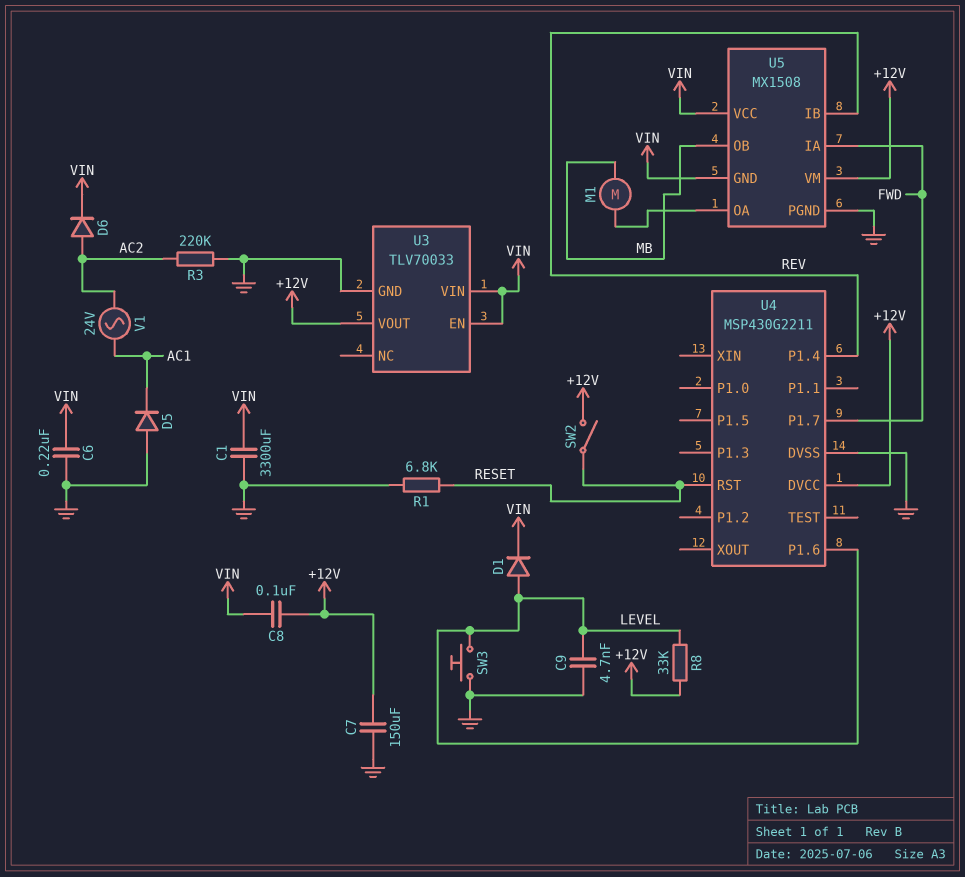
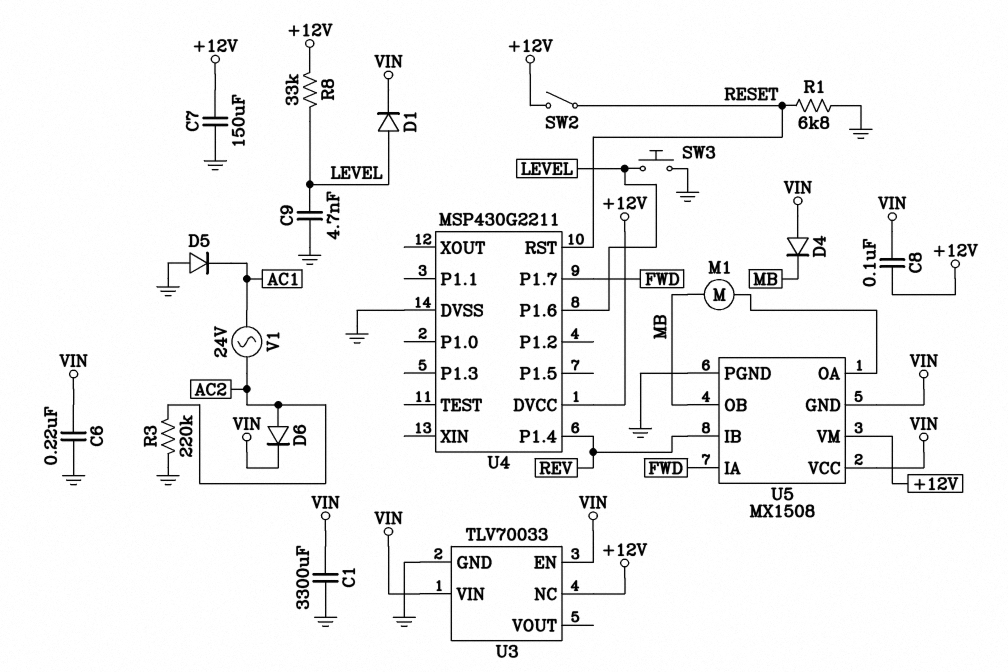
D4: none -> diode (A VIN, K MB)
U3 pin NC: none -> +12V
U3 pin VOUT: +12V -> none

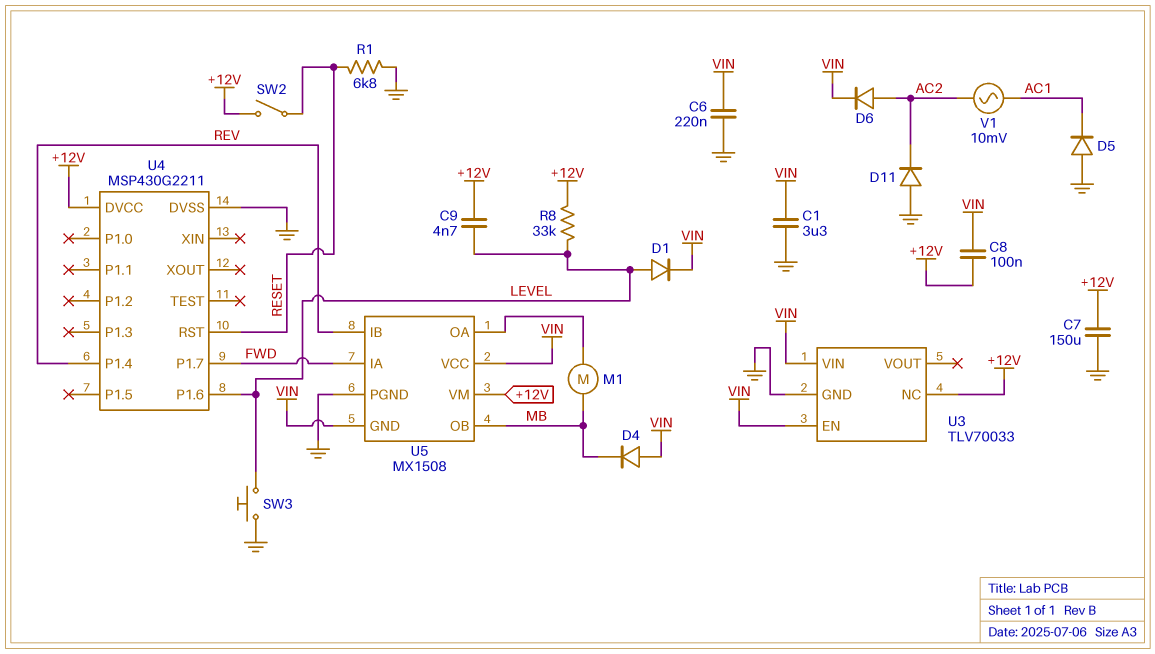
C1: 3300uF (GND, VIN) -> 3.3uF (GND, VIN)
C9: 4.7nF (GND, LEVEL) -> 4.7nF (+12V, LEVEL)
D11: none -> diode (A GND, K AC2)
R3: 220k (AC2, GND) -> none
V1: AC 24V (AC1, AC2) -> AC 10mV (AC1, AC2)

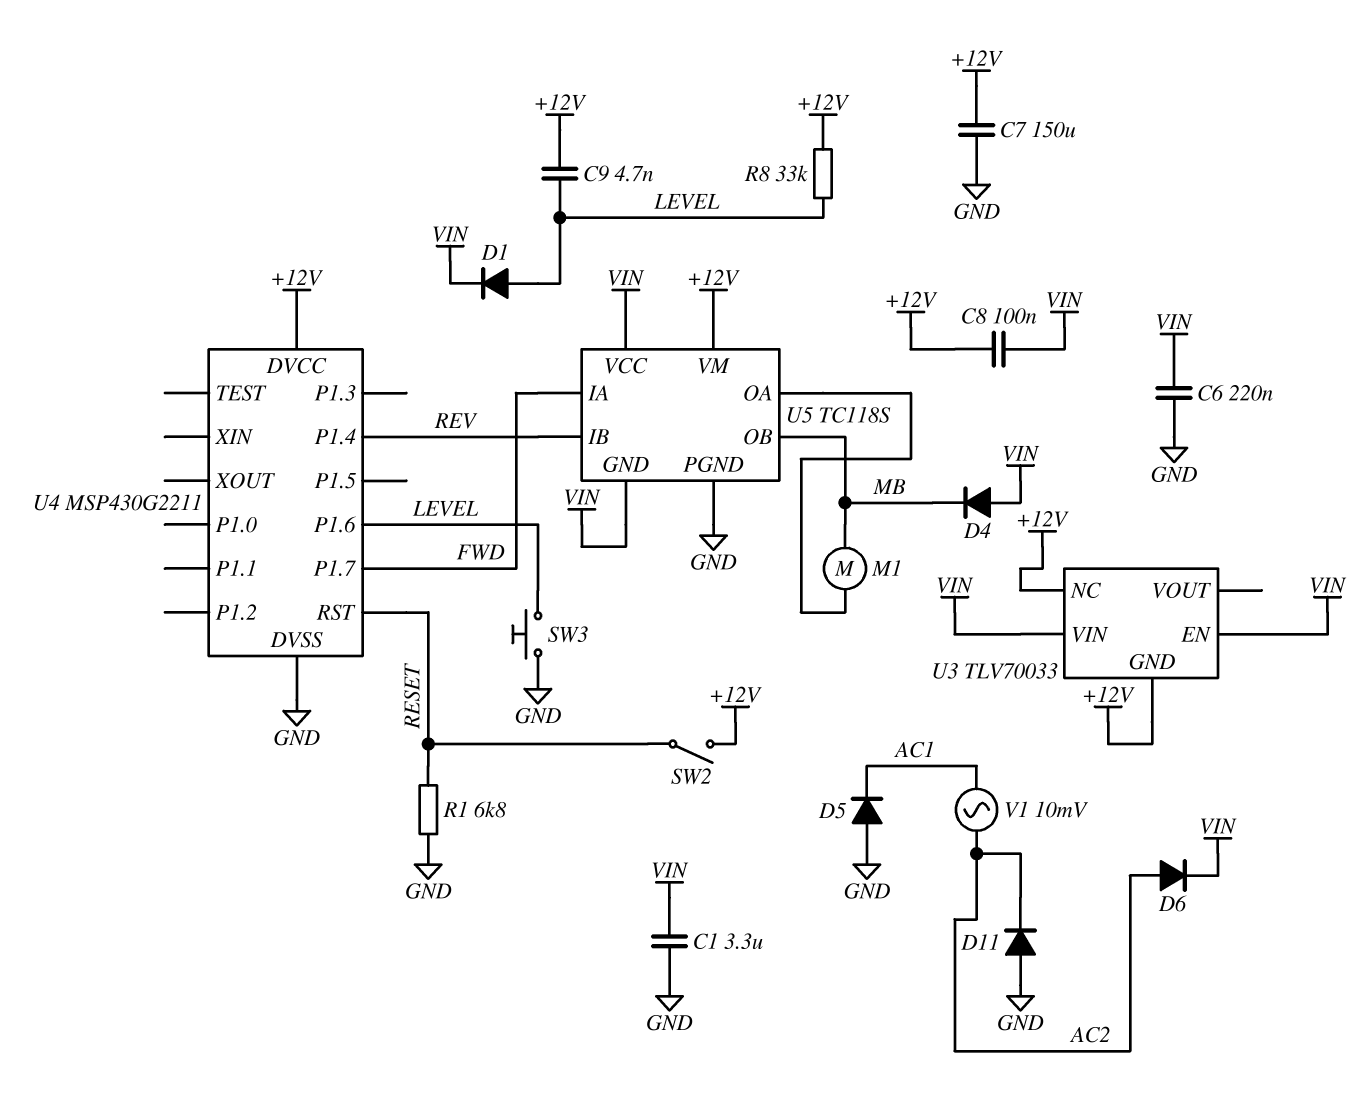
U3 pin GND: GND -> +12V
U5: MX1508 -> TC118S

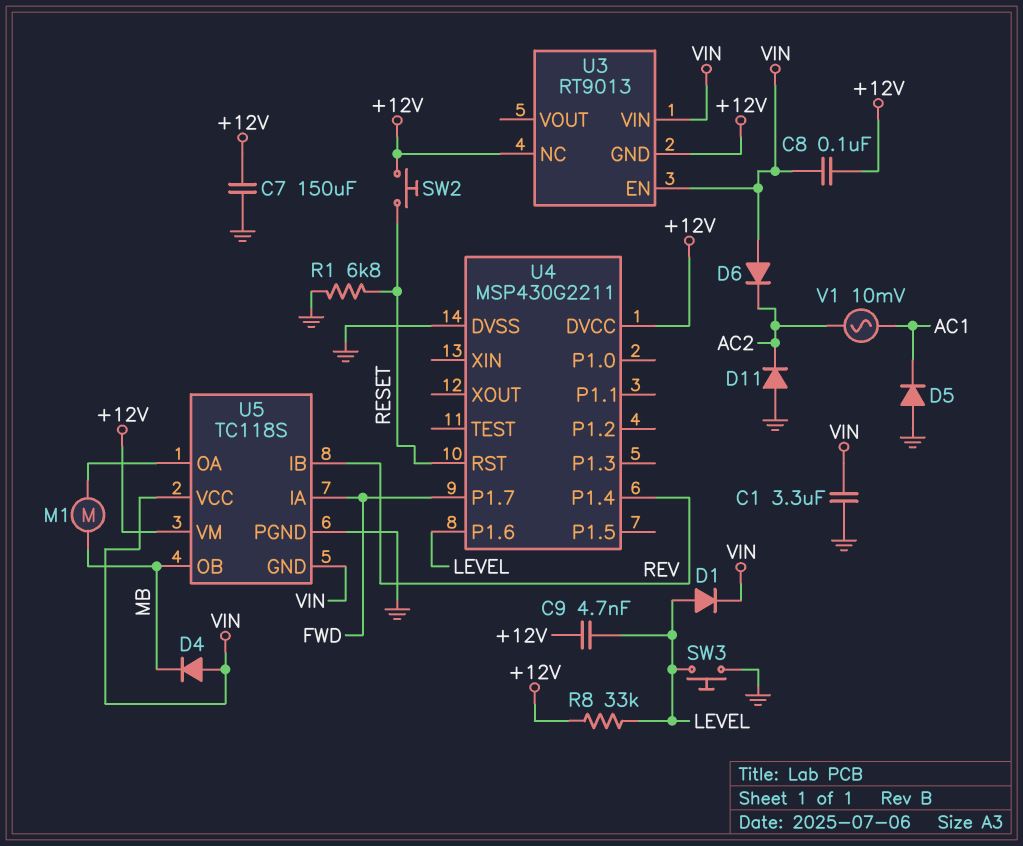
C6: 220nF (GND, VIN) -> none
D6: diode (A AC2, K VIN) -> diode (A VIN, K AC2)
SW2: switch (+12V, RESET) -> button (+12V, RESET)
U3: TLV70033 -> RT9013

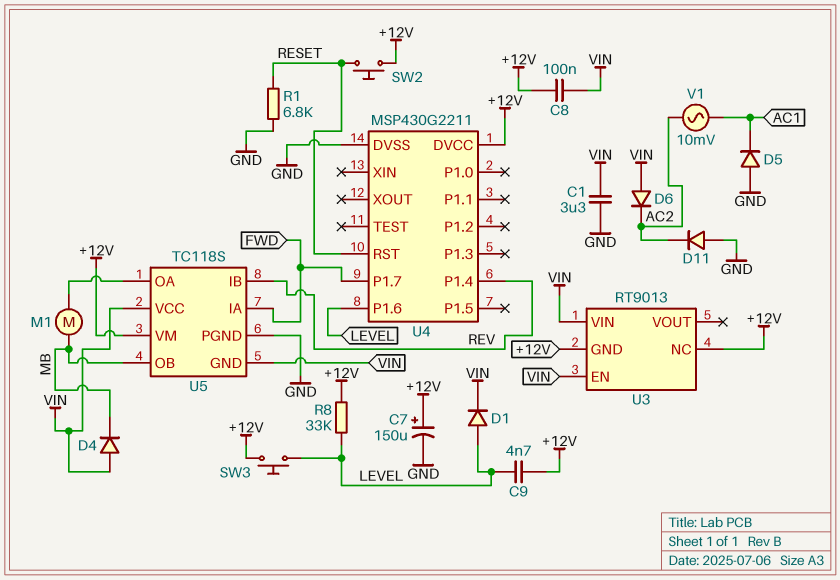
C7: 150uF (+12V, GND) -> 150uF (plus +12V, minus GND)
SW3: button (GND, LEVEL) -> button (+12V, LEVEL)

